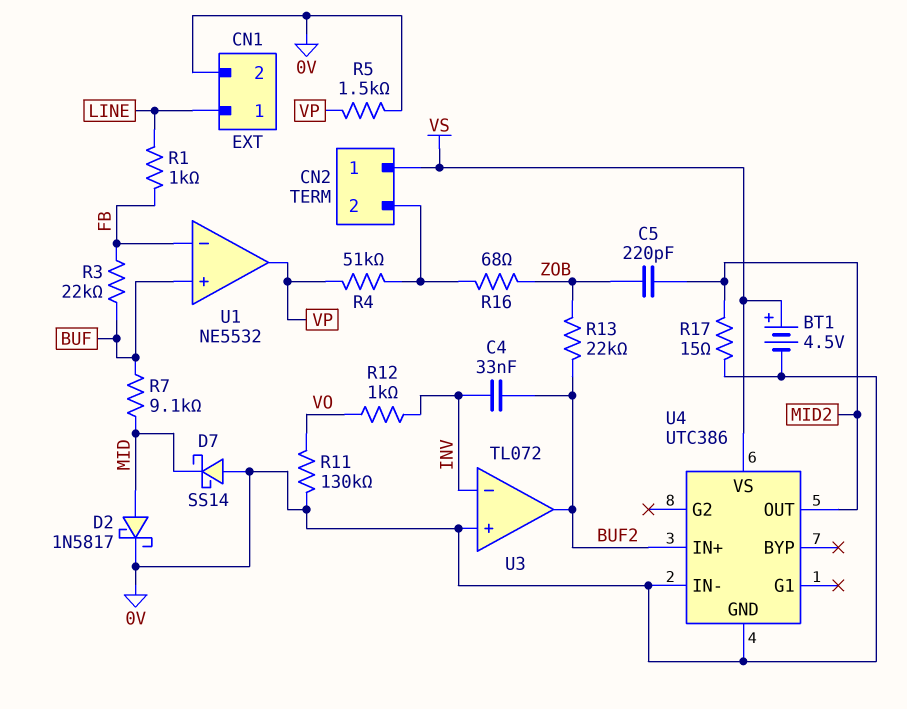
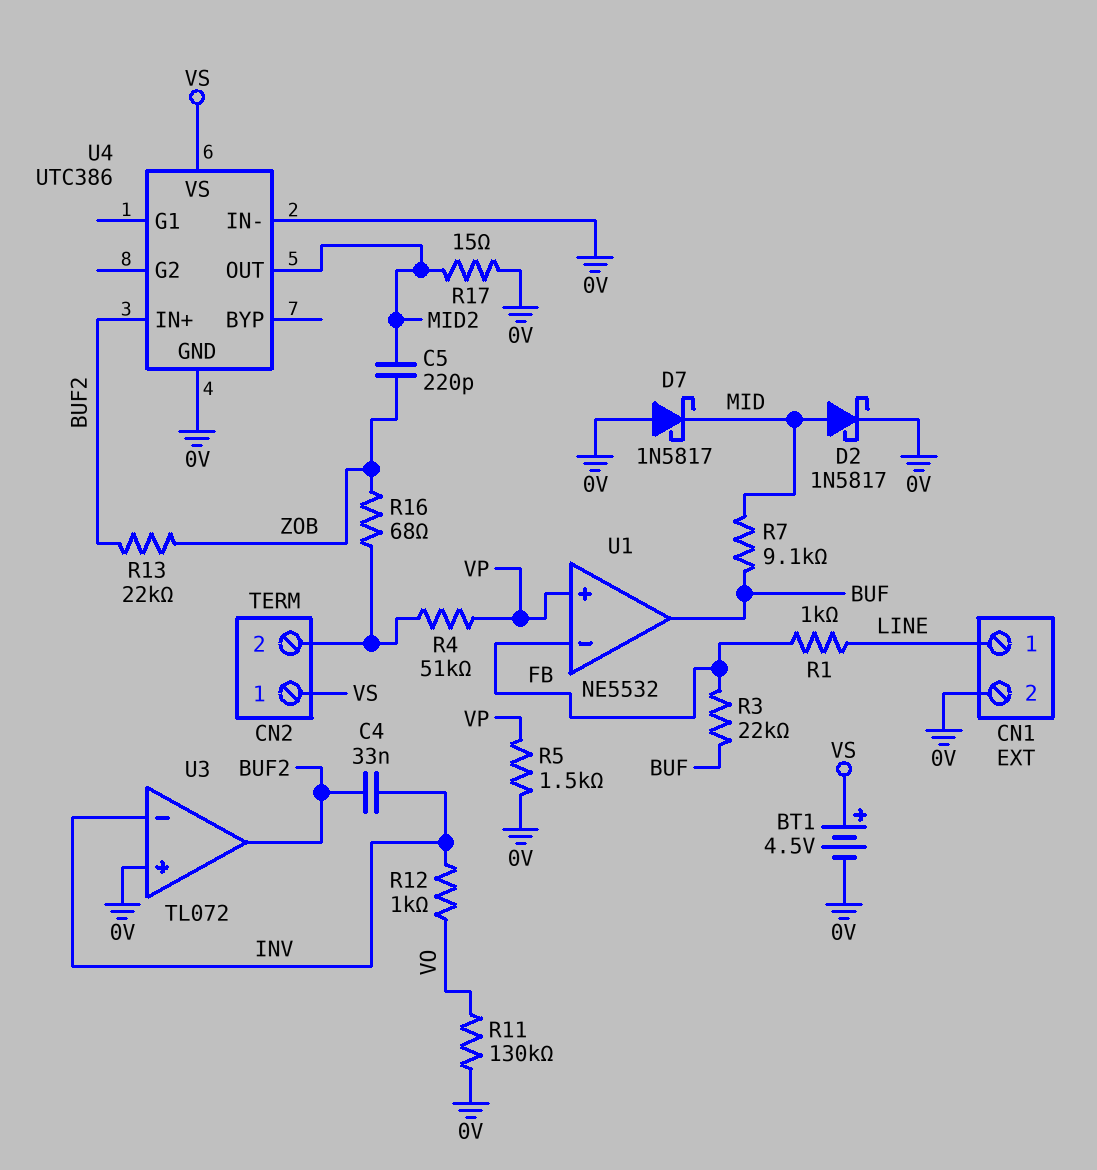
D7: schottky SS14 (A 0V, K MID) -> schottky 1N5817 (A 0V, K MID)
U1 pin in+: BUF -> VP
U1 pin out: VP -> BUF

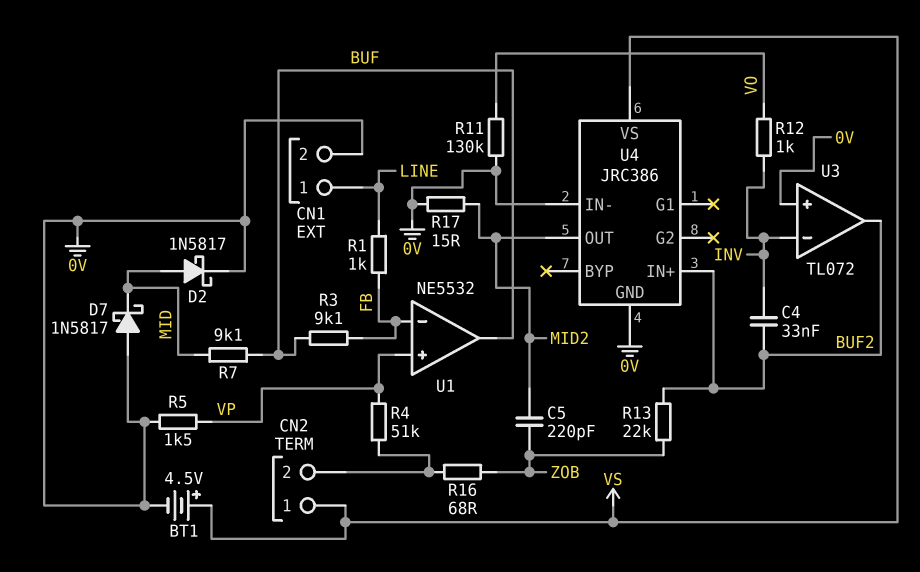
R3: 22k (BUF, FB) -> 9.1k (BUF, FB)
U4: UTC386 -> JRC386

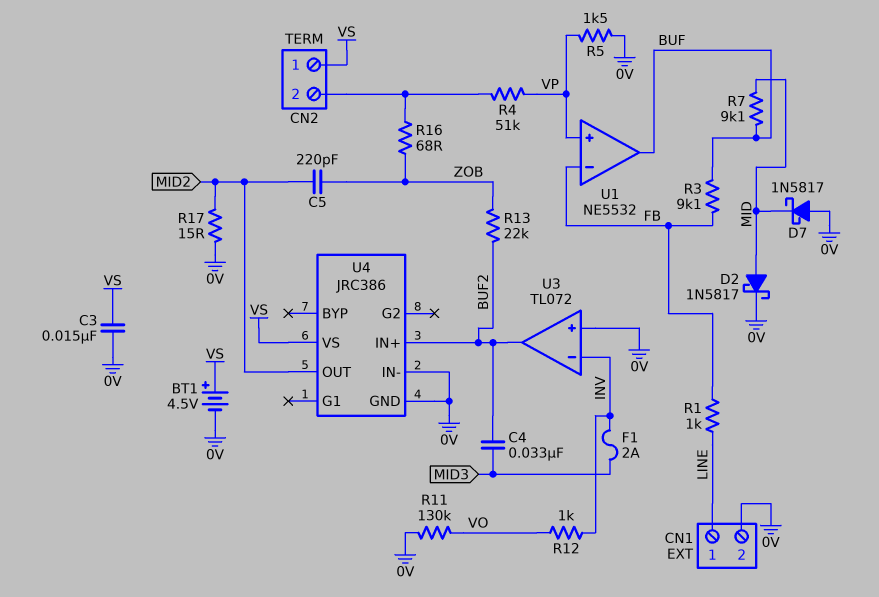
C3: none -> 15nF (0V, VS)
C4: 33nF (BUF2, INV) -> 33nF (BUF2, MID3)
F1: none -> 2A (INV, MID3)

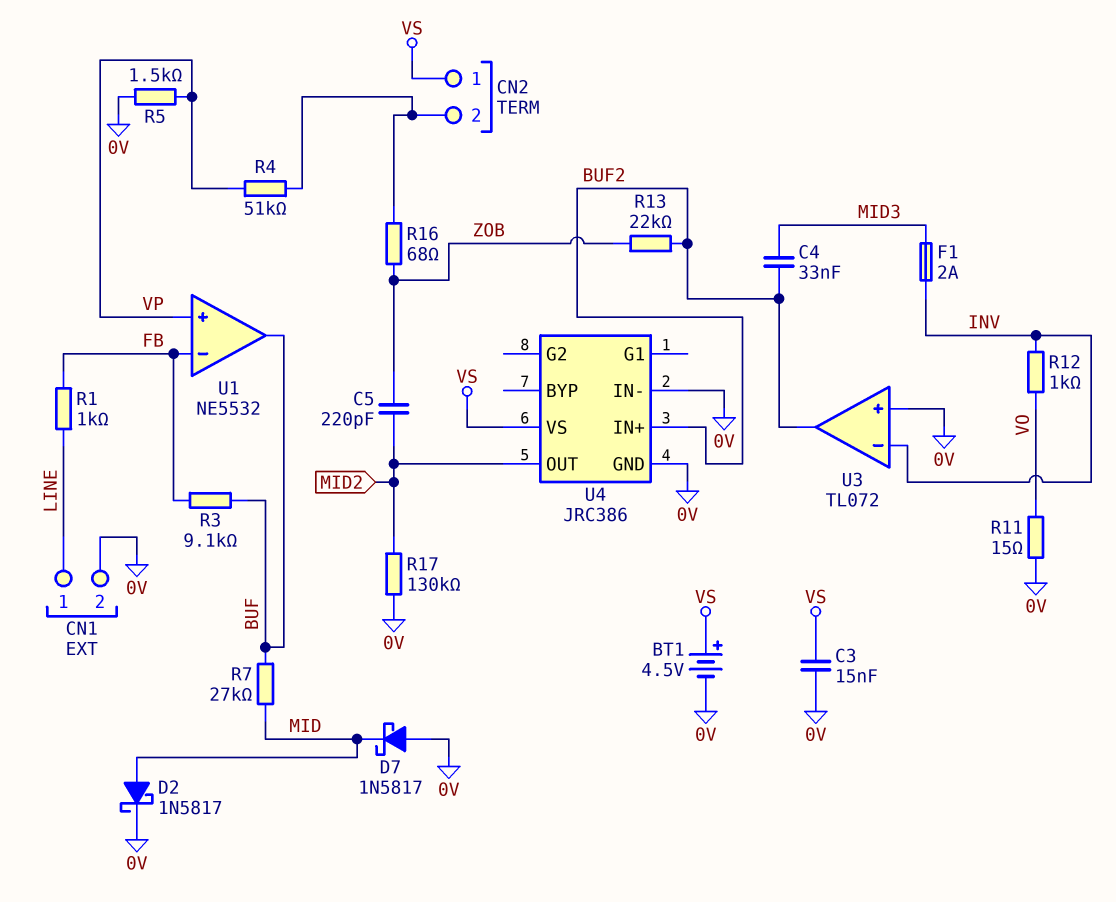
R7: 9.1k (BUF, MID) -> 27k (BUF, MID)
R11: 130k (0V, VO) -> 15 (0V, VO)
R17: 15 (0V, MID2) -> 130k (0V, MID2)

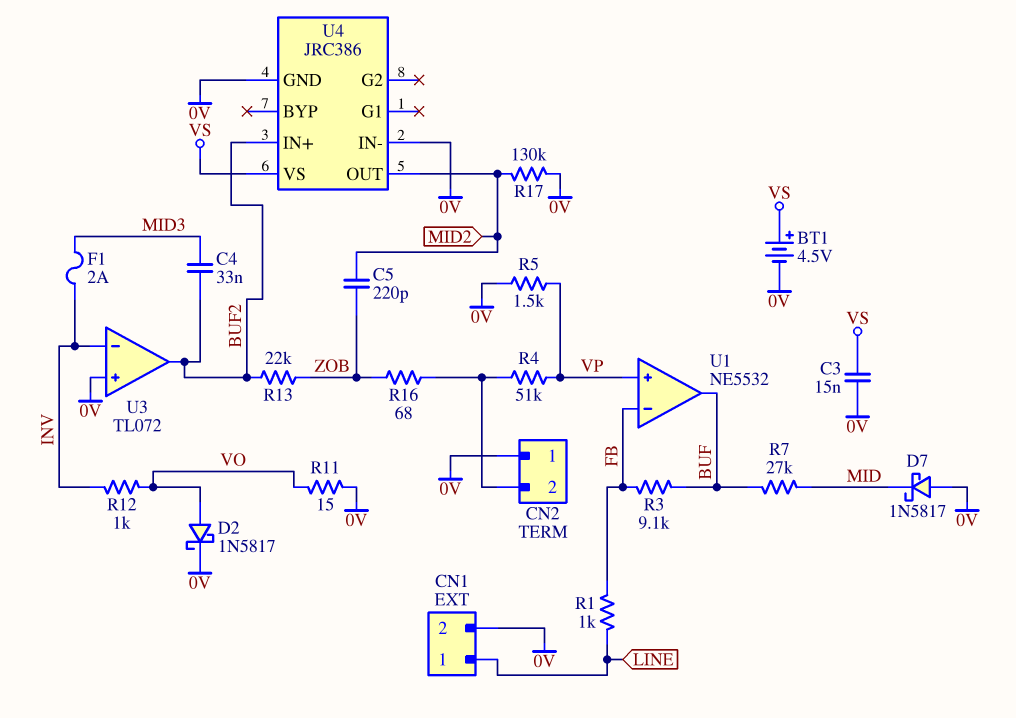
CN2 pin 1: VS -> 0V
D2: schottky 1N5817 (A MID, K 0V) -> schottky 1N5817 (A VO, K 0V)

